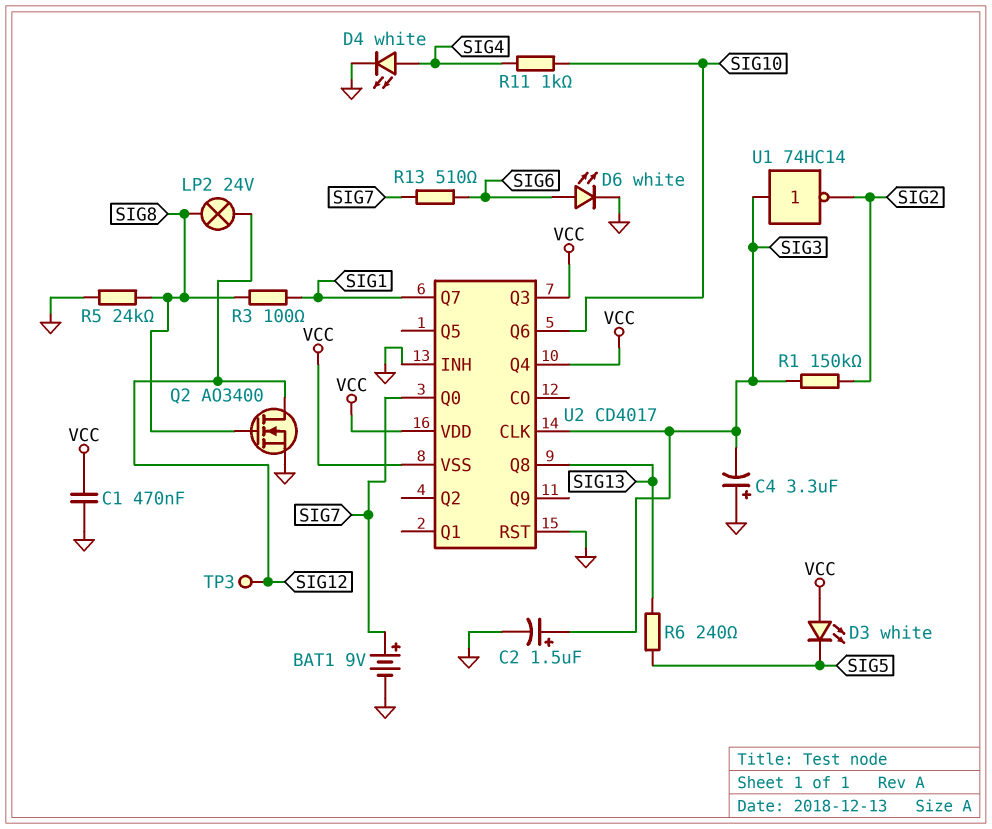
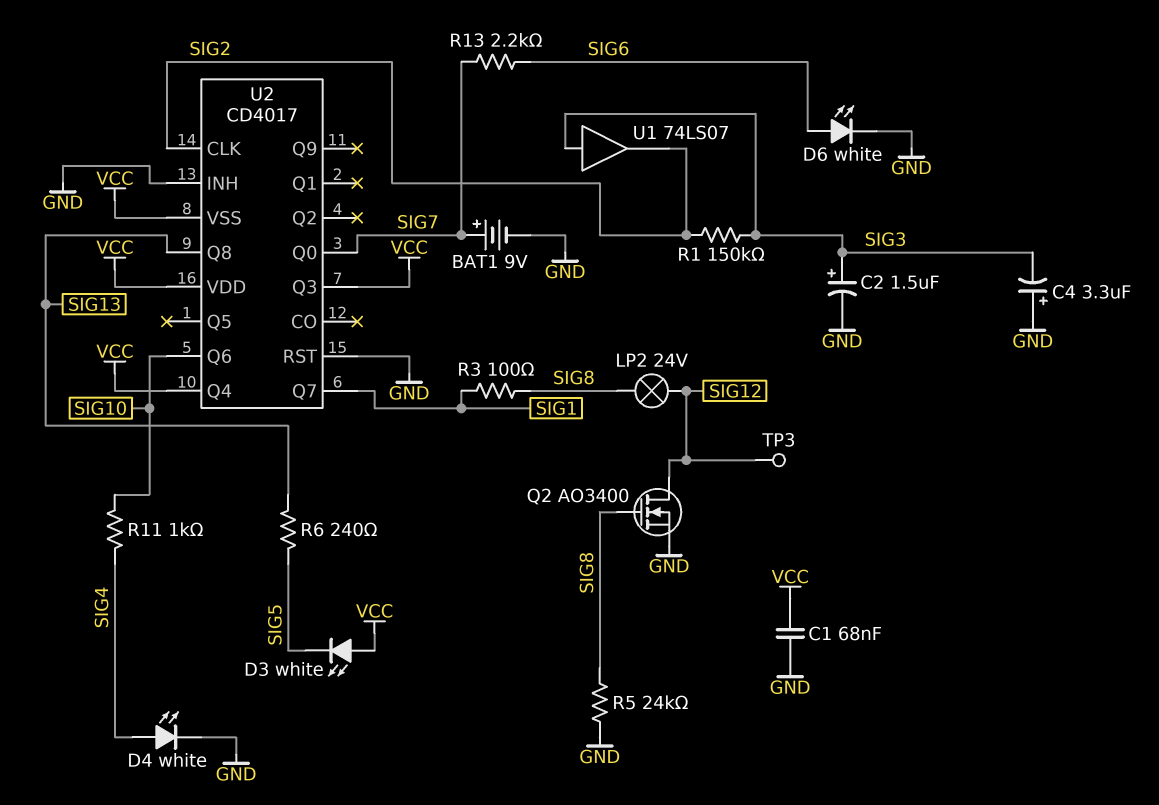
C1: 470nF (GND, VCC) -> 68nF (GND, VCC)
R13: 510 (SIG6, SIG7) -> 2.2k (SIG6, SIG7)
U1: NOT 74HC14 (in SIG3, out SIG2) -> buffer 74LS07 (in SIG3, out SIG2)
U2 pin CLK: SIG3 -> SIG2

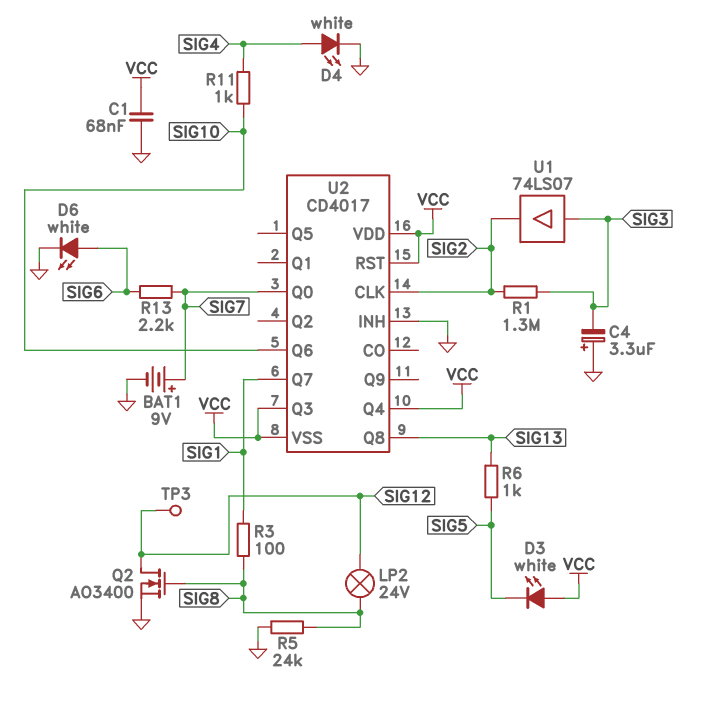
C2: 1.5uF (plus SIG3, minus GND) -> none
R1: 150k (SIG2, SIG3) -> 1.3M (SIG2, SIG3)
R6: 240 (SIG5, SIG13) -> 1k (SIG5, SIG13)
U2 pin RST: GND -> VCC

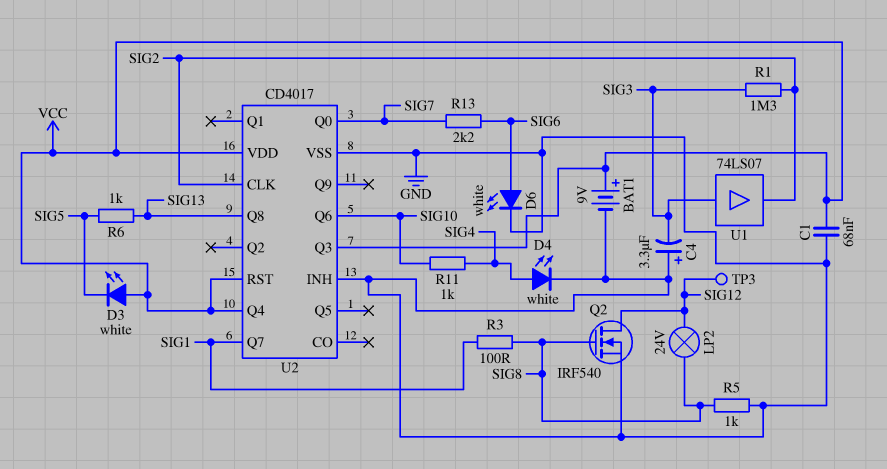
BAT1: 9V (plus SIG7, minus GND) -> 9V (plus VCC, minus GND)
Q2: NMOS AO3400 (G SIG8, D SIG12, S GND) -> NMOS IRF540 (G SIG8, D SIG12, S GND)
R5: 24k (GND, SIG8) -> 1k (GND, SIG8)
U2 pin VSS: VCC -> GND

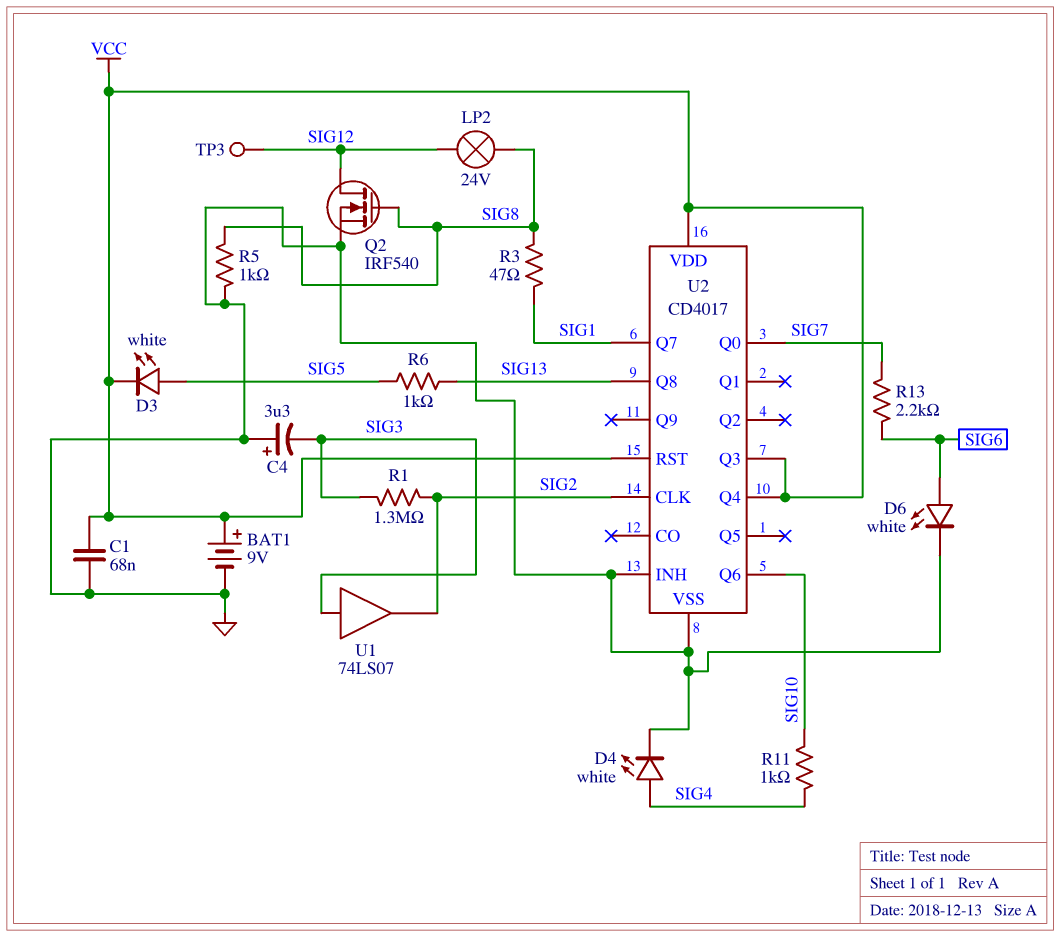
D3: LED white (A VCC, K SIG5) -> LED white (A SIG5, K VCC)
R3: 100 (SIG1, SIG8) -> 47 (SIG1, SIG8)

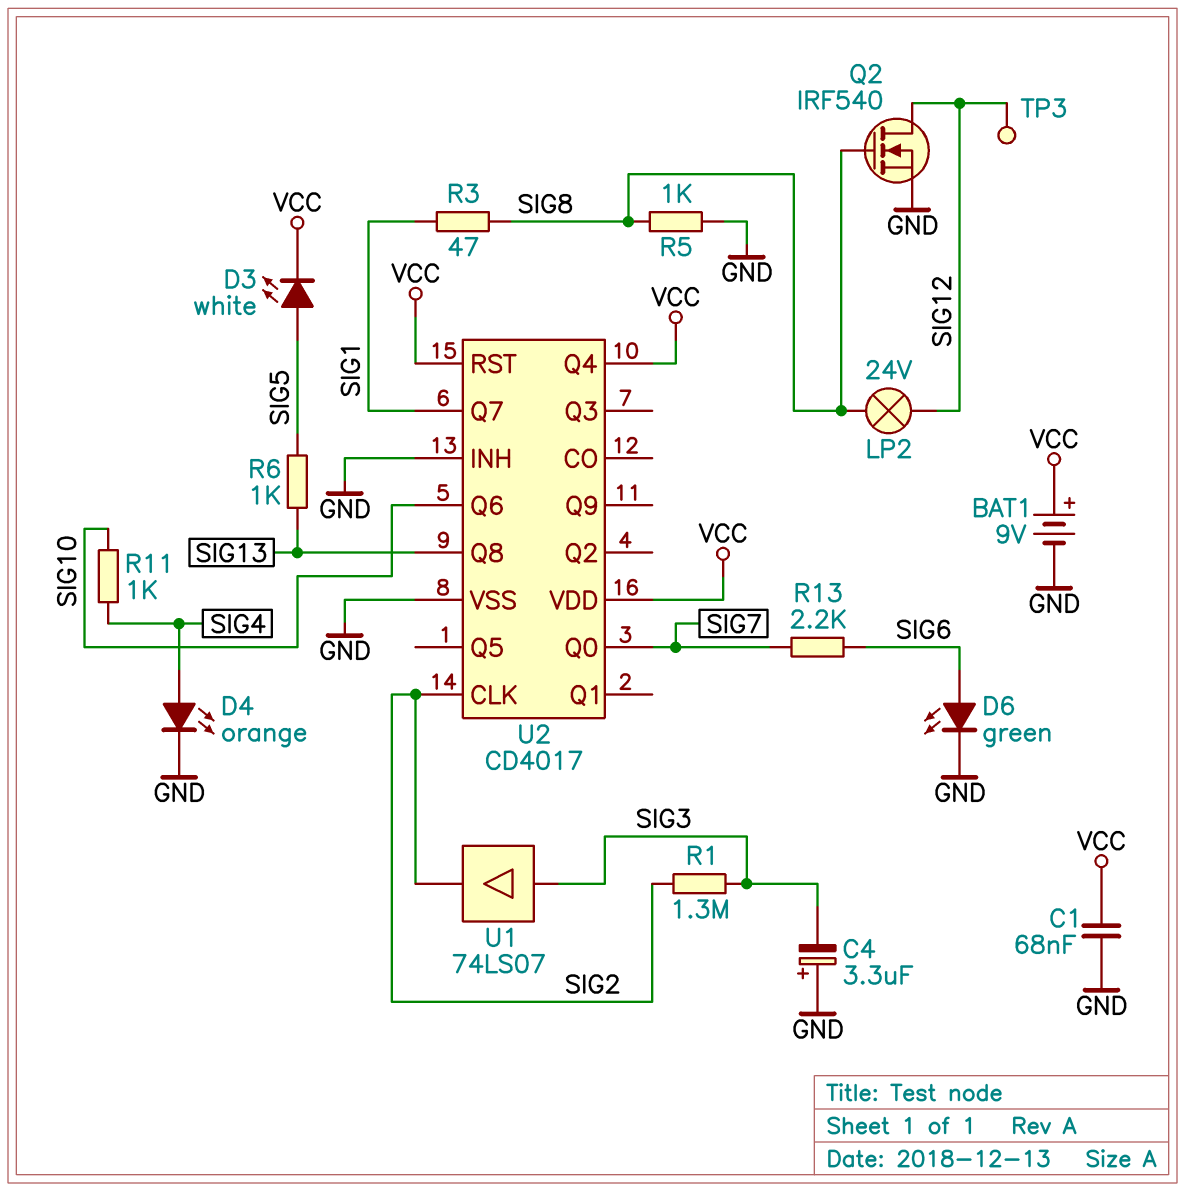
D4: LED white (A SIG4, K GND) -> LED orange (A SIG4, K GND)
D6: LED white (A SIG6, K GND) -> LED green (A SIG6, K GND)
U2 pin Q3: VCC -> none

